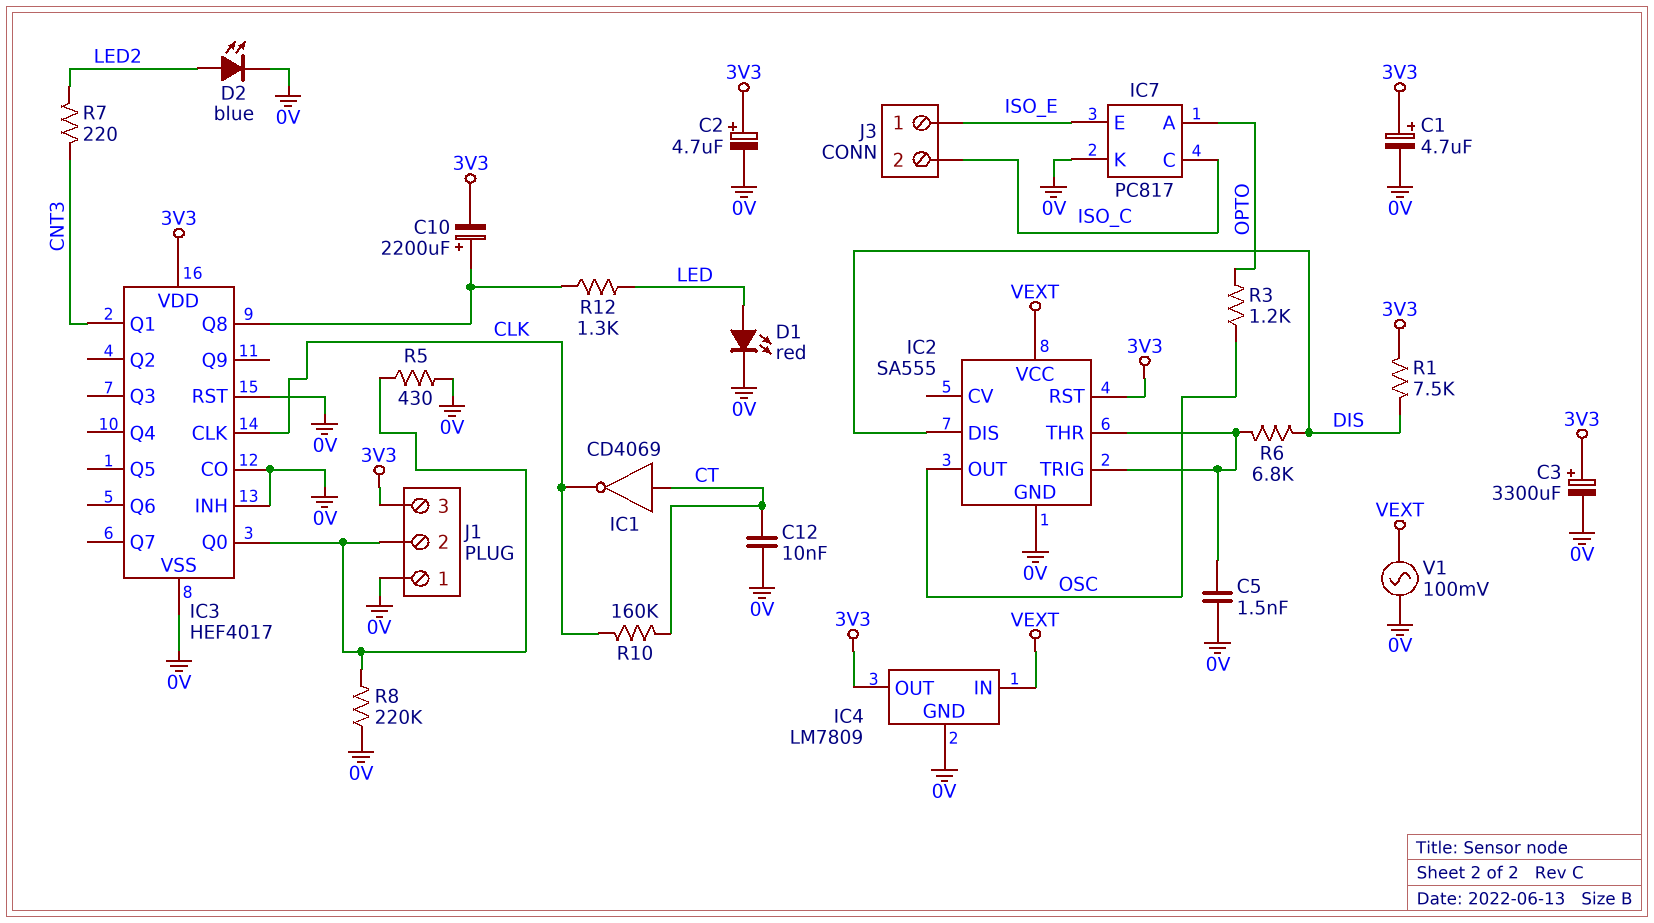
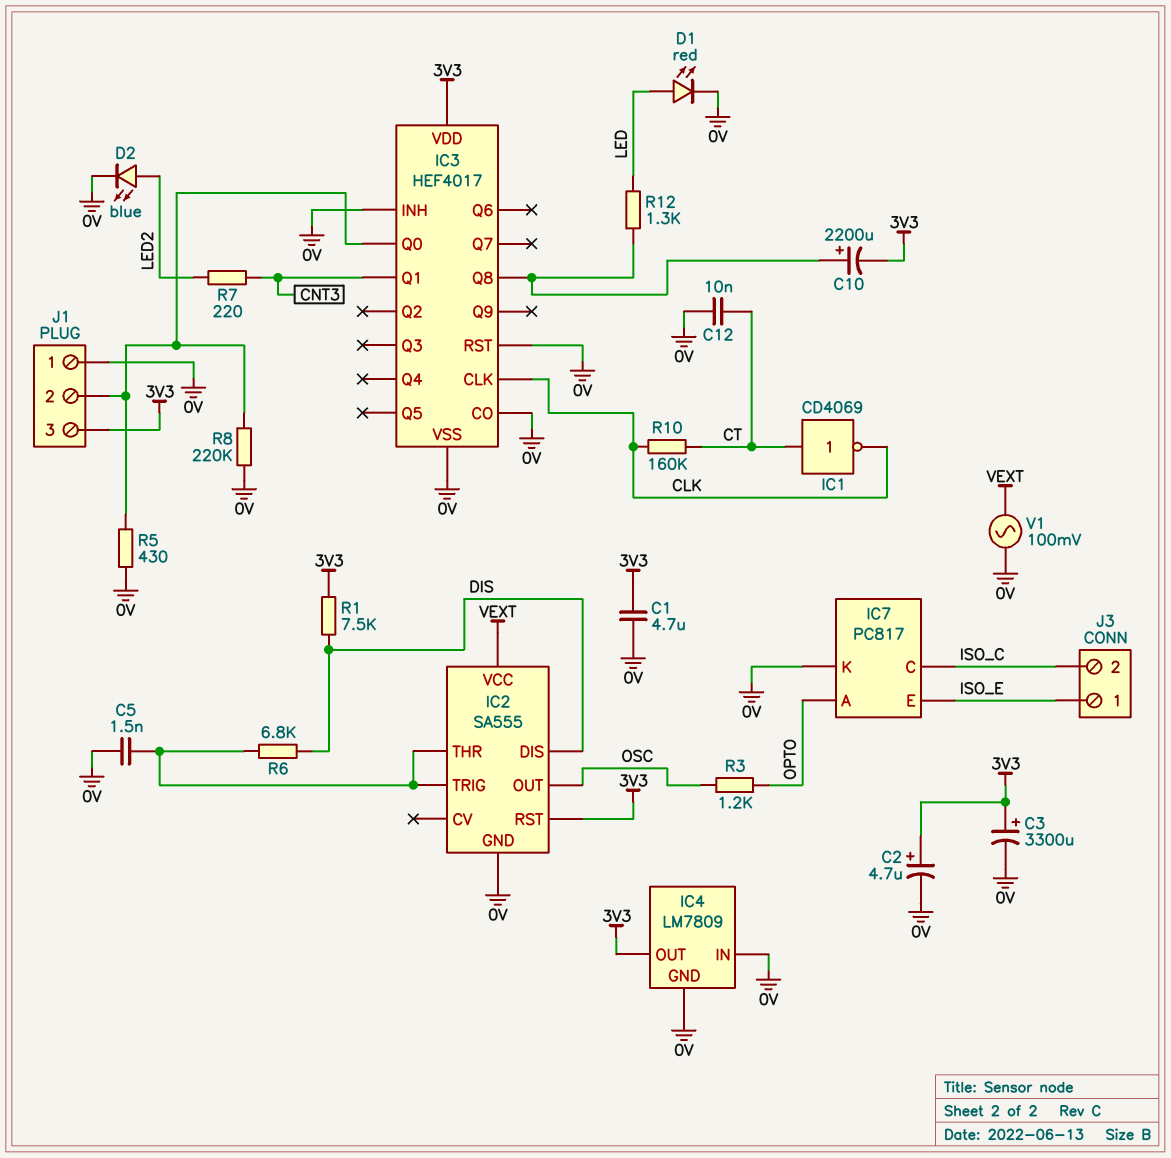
C1: 4.7uF (plus 3V3, minus 0V) -> 4.7uF (0V, 3V3)
IC4 pin IN: VEXT -> 0V

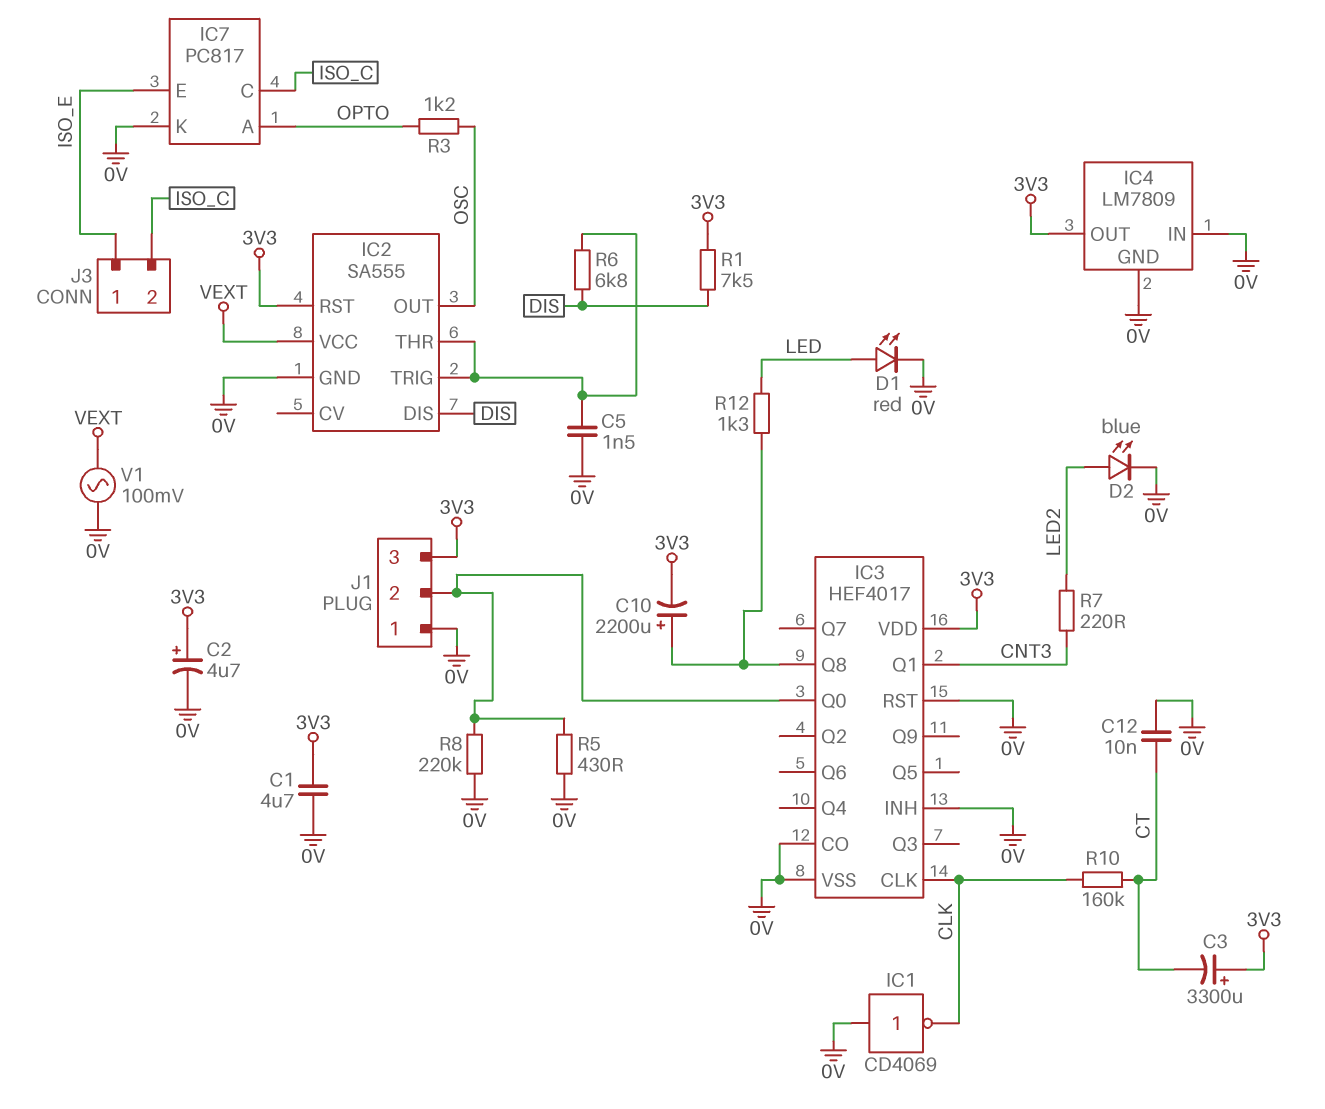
C3: 3300uF (plus 3V3, minus 0V) -> 3300uF (plus 3V3, minus CT)
IC1: NOT CD4069 (in CT, out CLK) -> NOT CD4069 (in 0V, out CLK)

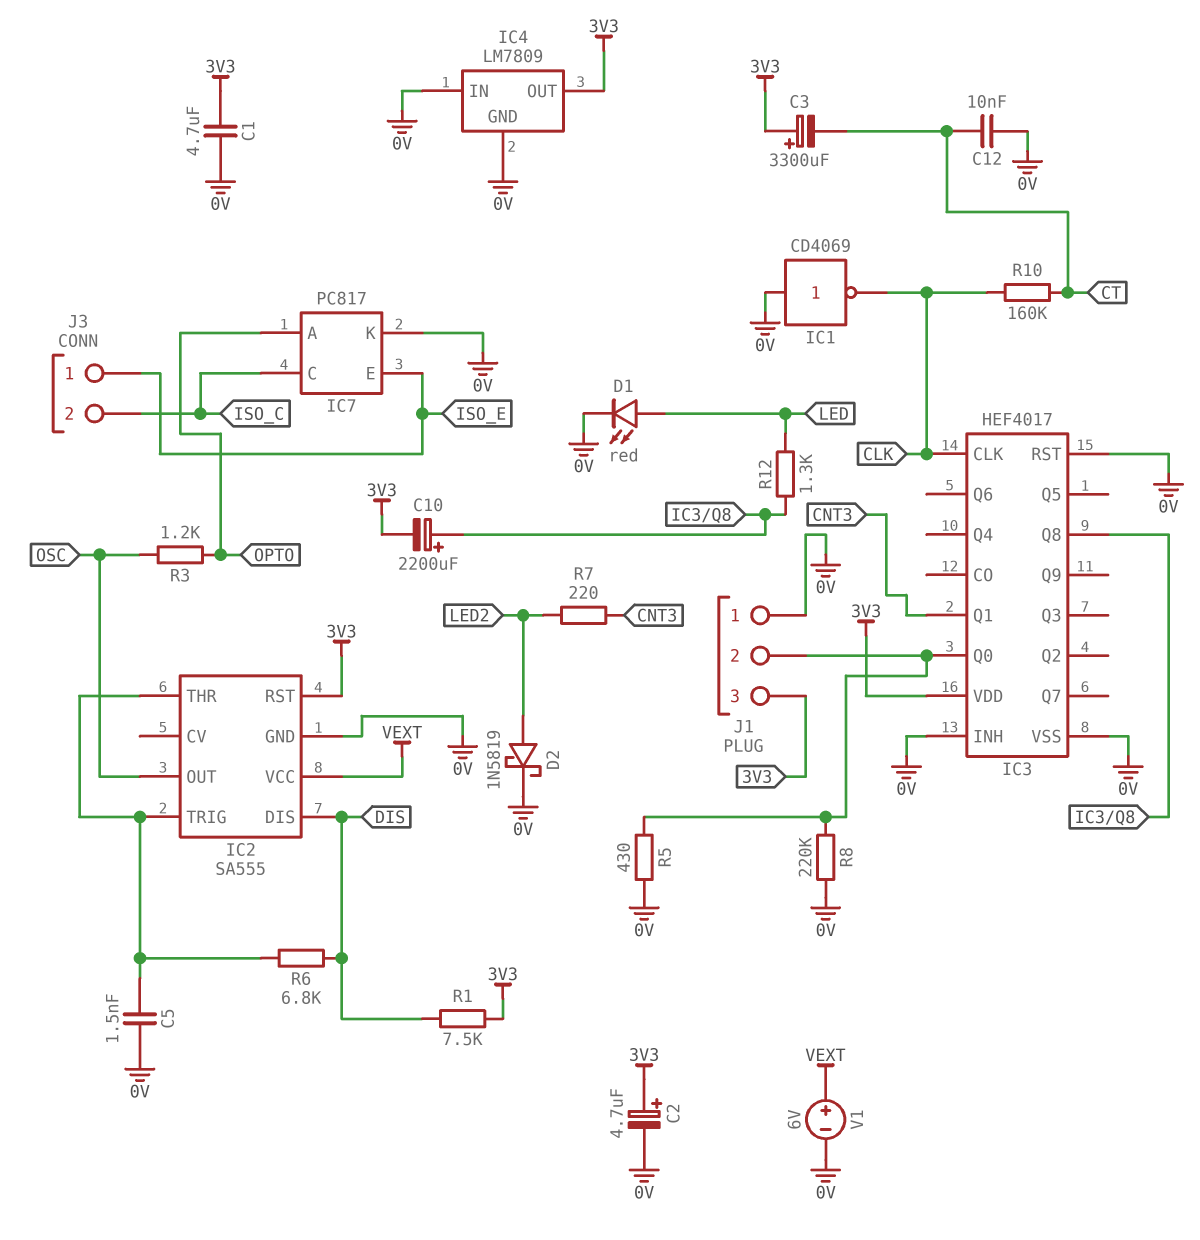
D2: LED blue (A LED2, K 0V) -> schottky 1N5819 (A LED2, K 0V)
IC3 pin CO: 0V -> none
V1: AC 100mV (0V, VEXT) -> 6V (plus VEXT, minus 0V)

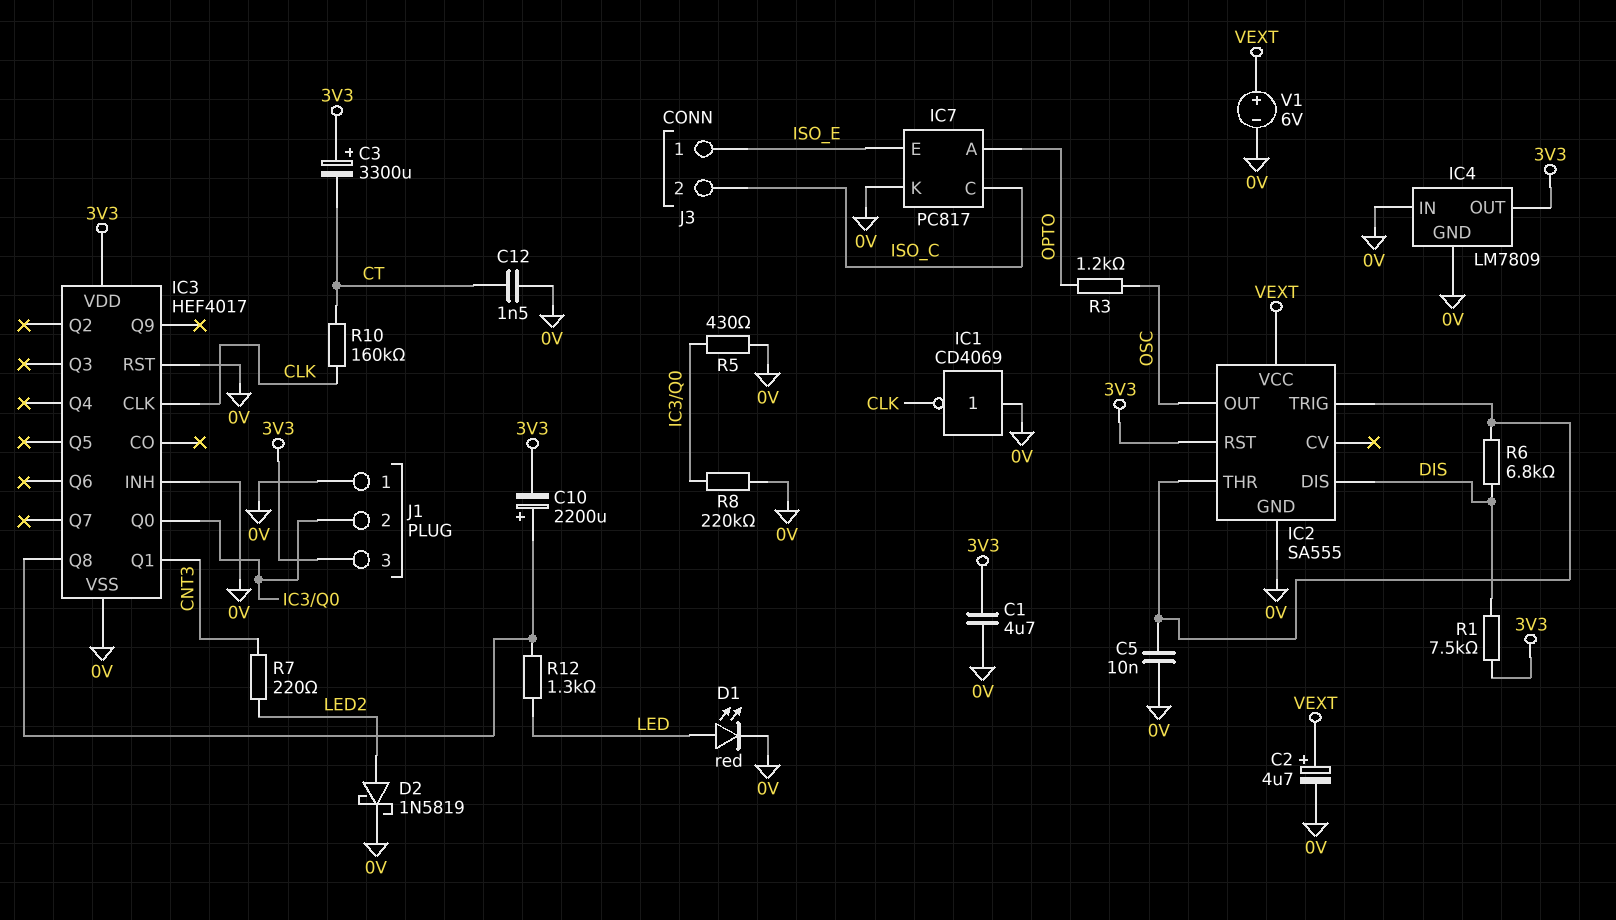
C2: 4.7uF (plus 3V3, minus 0V) -> 4.7uF (plus VEXT, minus 0V)
C5: 1.5nF (0V, IC2/THR) -> 10nF (0V, IC2/THR)
C12: 10nF (0V, CT) -> 1.5nF (0V, CT)

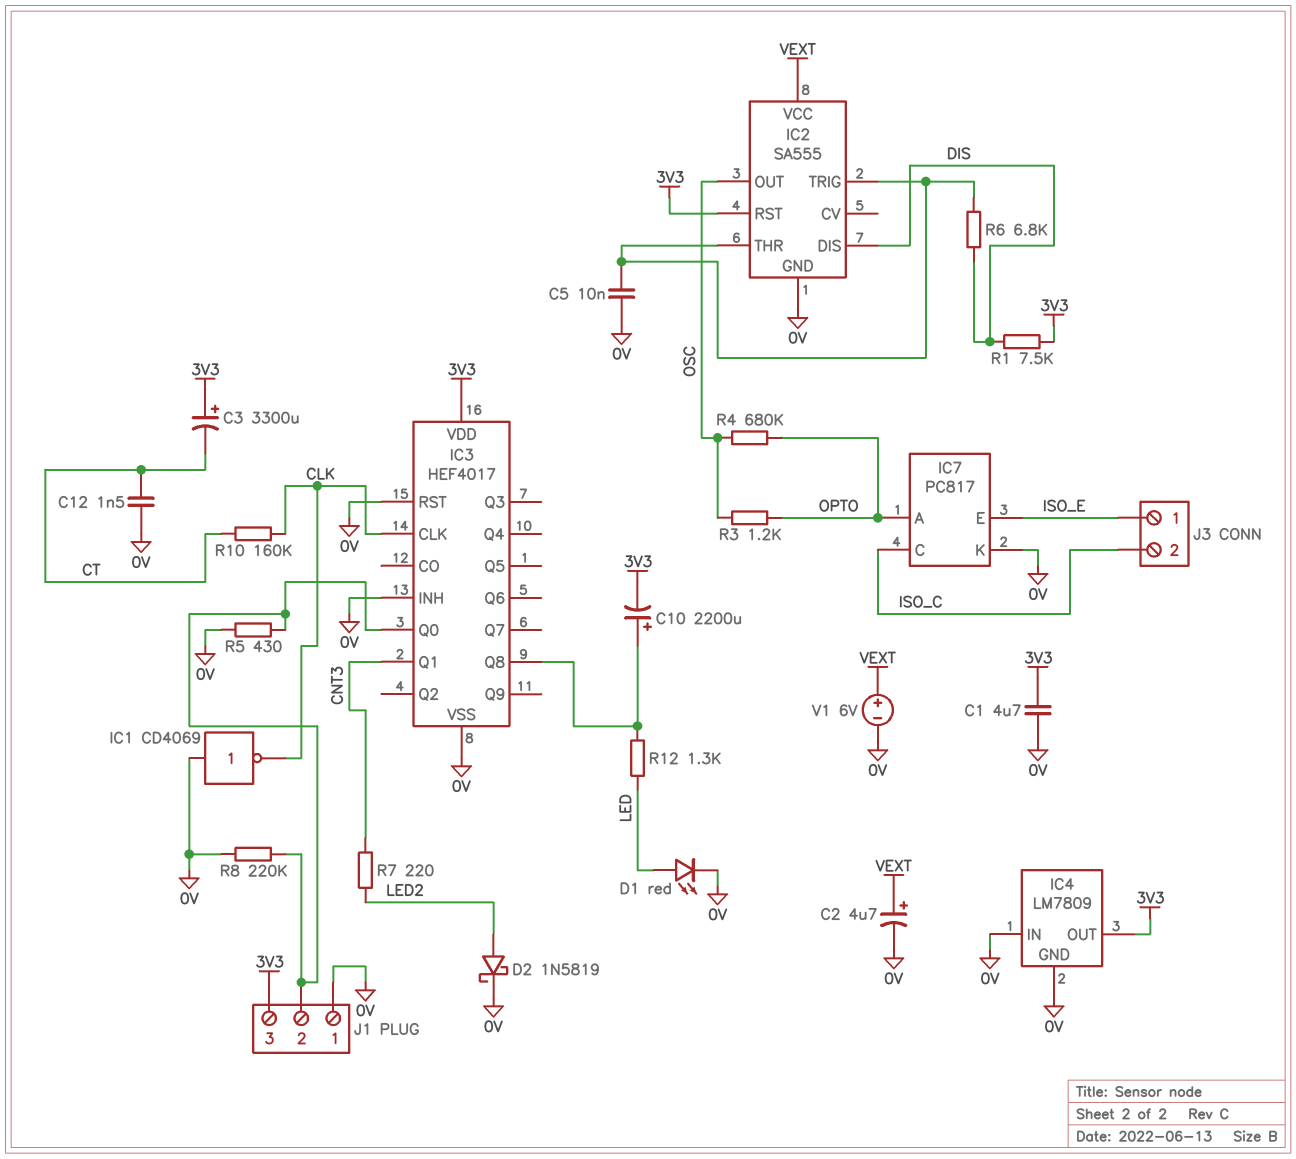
R4: none -> 680k (OPTO, OSC)

